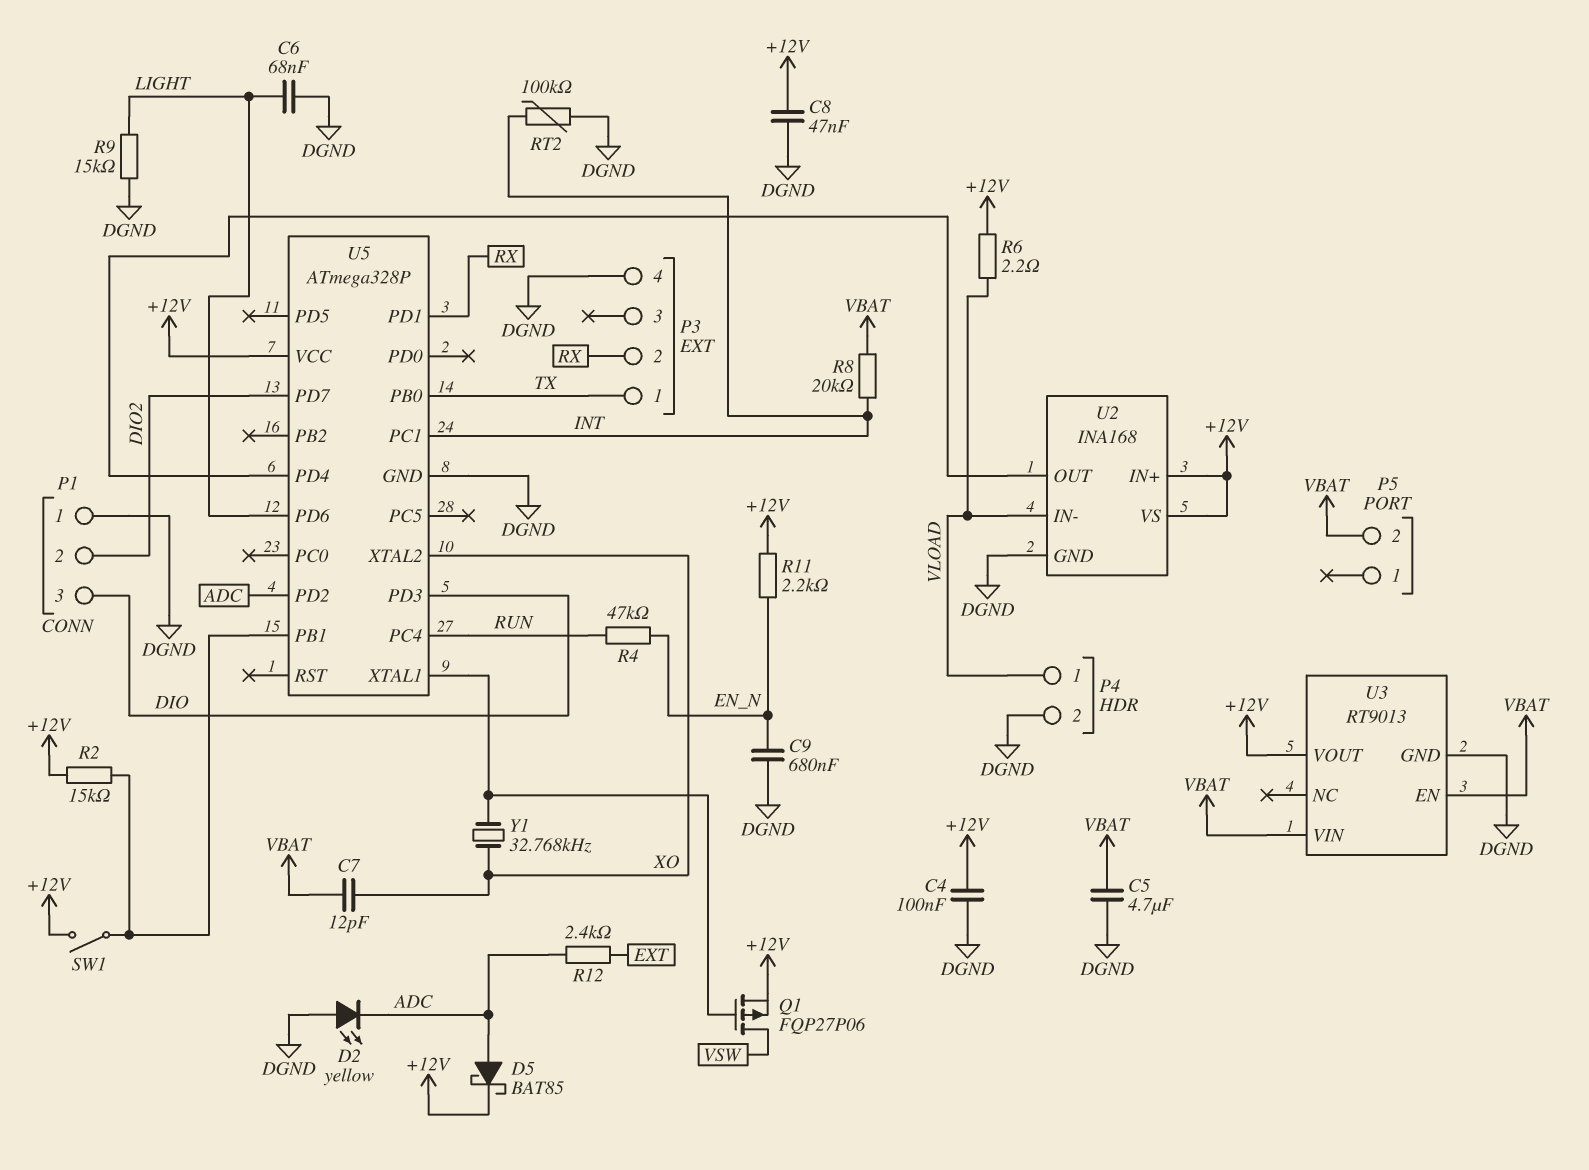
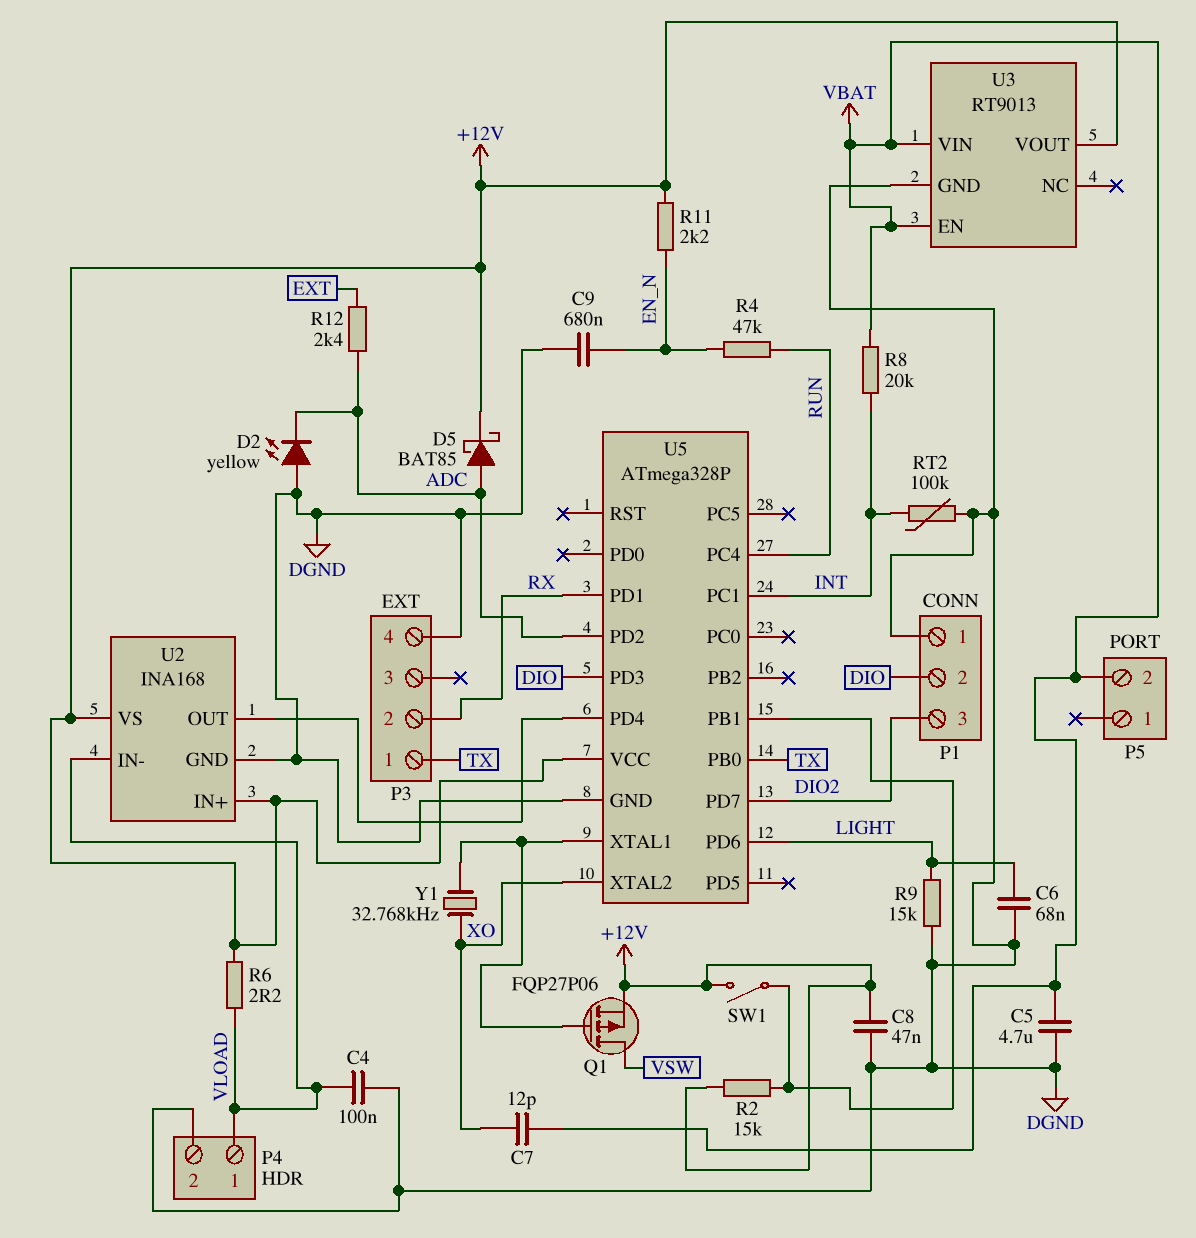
C4: 100nF (+12V, DGND) -> 100nF (DGND, VLOAD)
P1 pin 2: DIO2 -> DIO
P1 pin 3: DIO -> DIO2

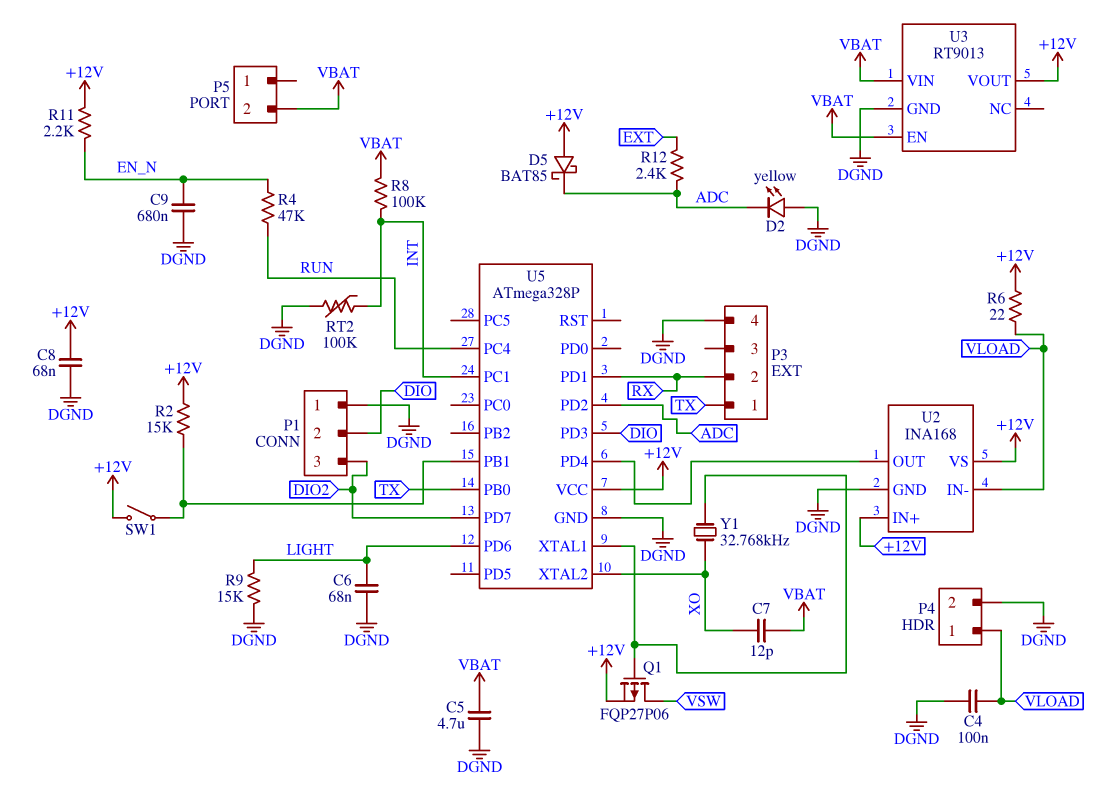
C8: 47nF (+12V, DGND) -> 68nF (+12V, DGND)
D5: schottky BAT85 (A ADC, K +12V) -> schottky BAT85 (A +12V, K ADC)
R6: 2.2 (+12V, VLOAD) -> 22 (+12V, VLOAD)
R8: 20k (INT, VBAT) -> 100k (INT, VBAT)

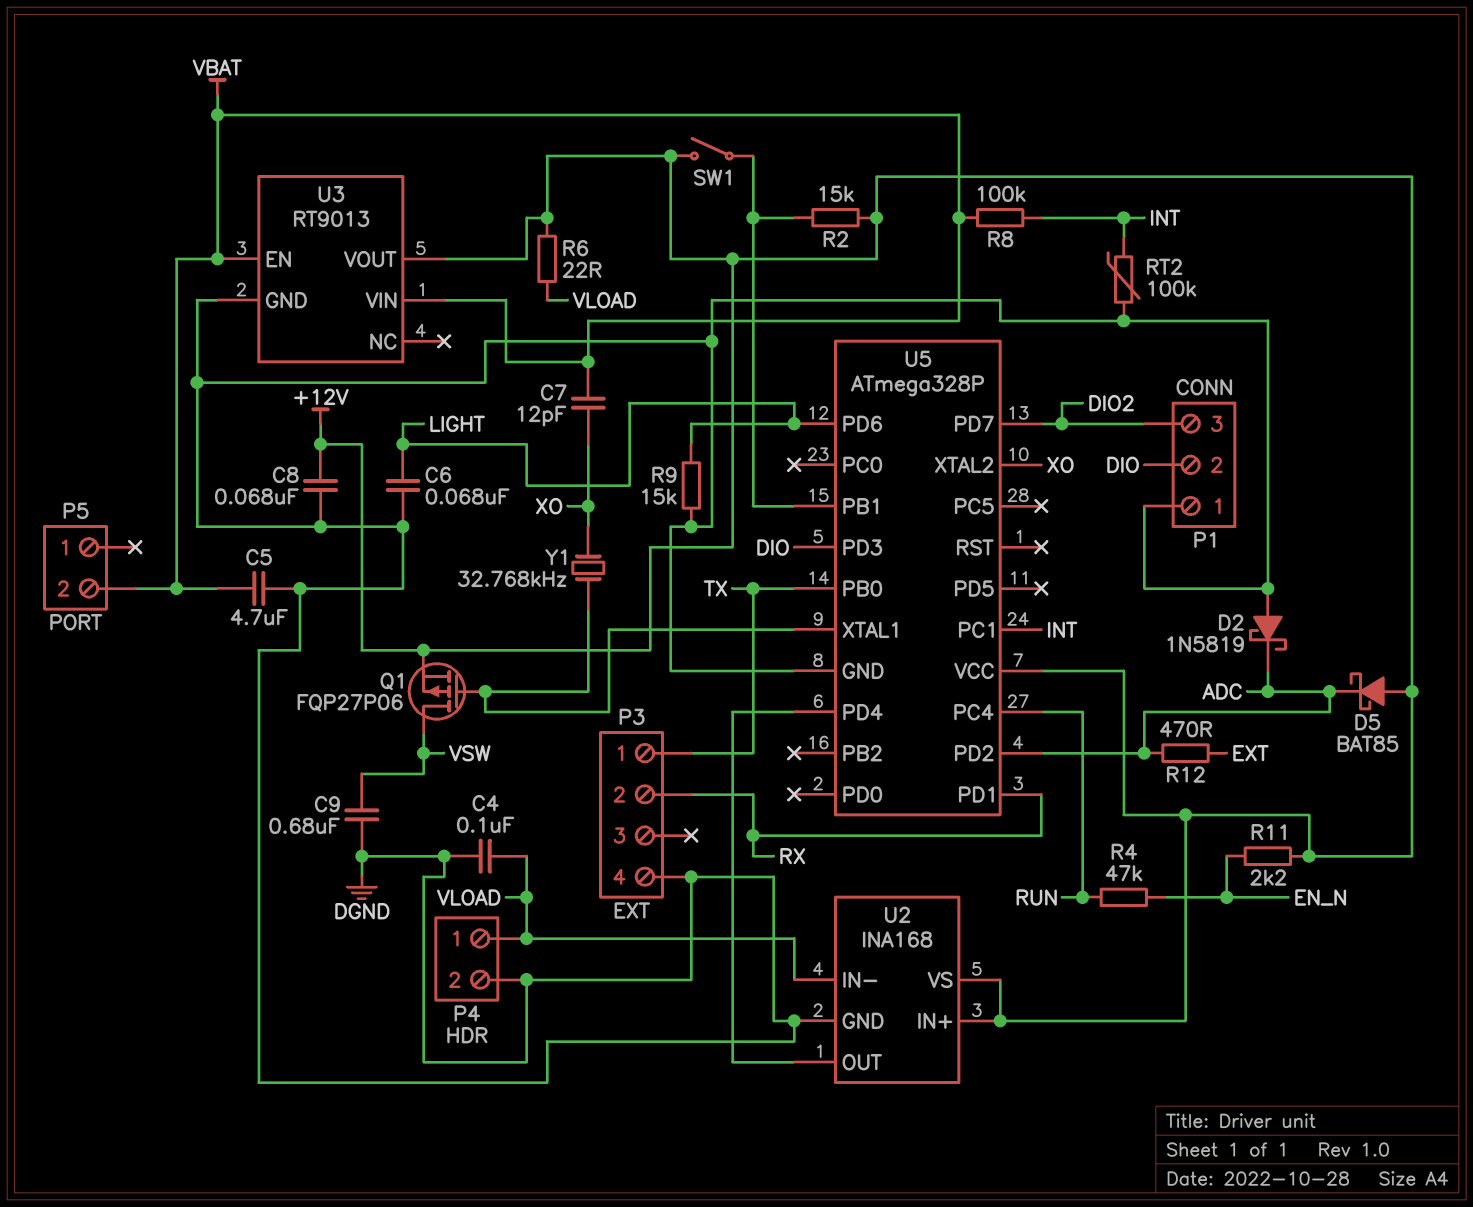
C9: 680nF (DGND, EN_N) -> 680nF (DGND, VSW)
D2: LED yellow (A DGND, K ADC) -> schottky 1N5819 (A DGND, K ADC)
R12: 2.4k (ADC, EXT) -> 470 (ADC, EXT)

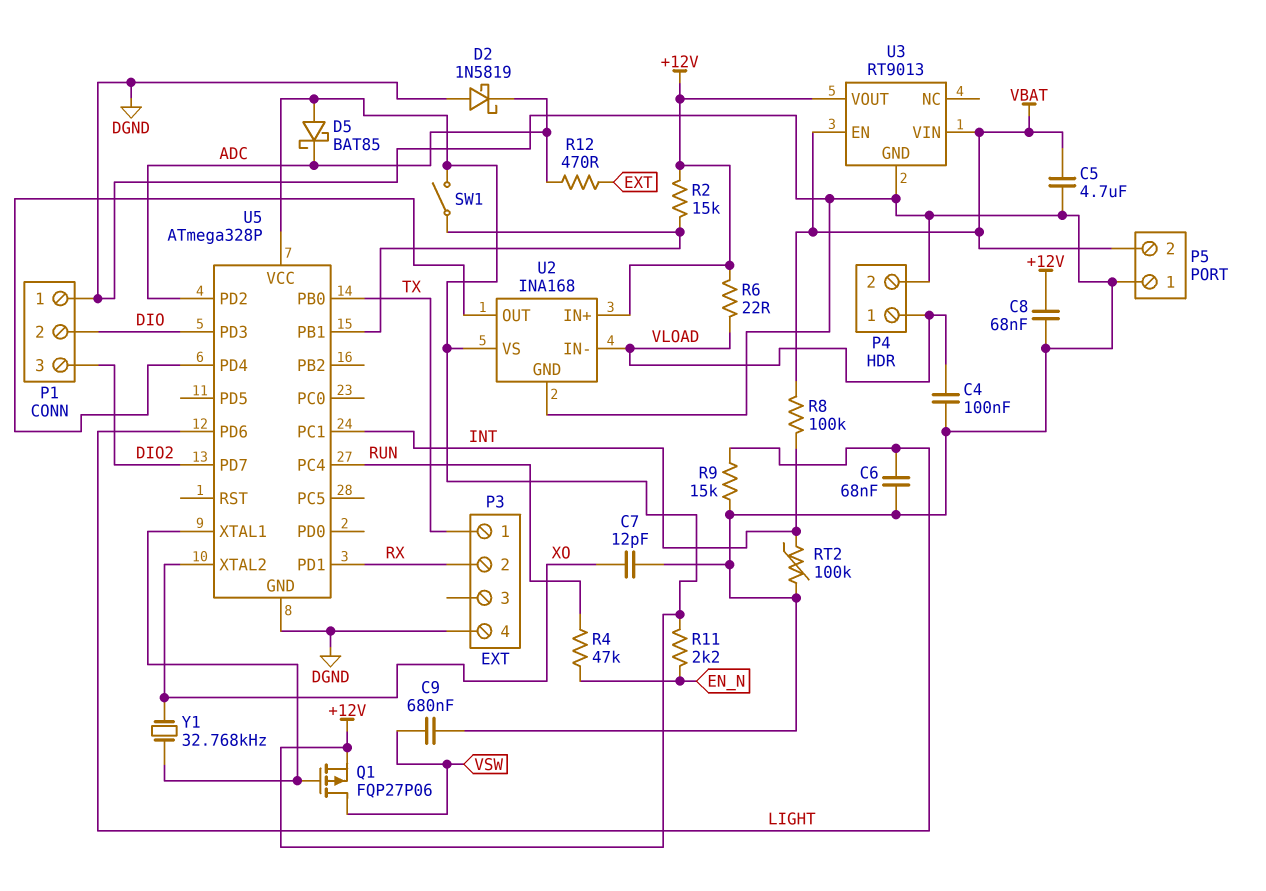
C7: 12pF (VBAT, XO) -> 12pF (DGND, XO)
P5 pin 1: none -> DGND

